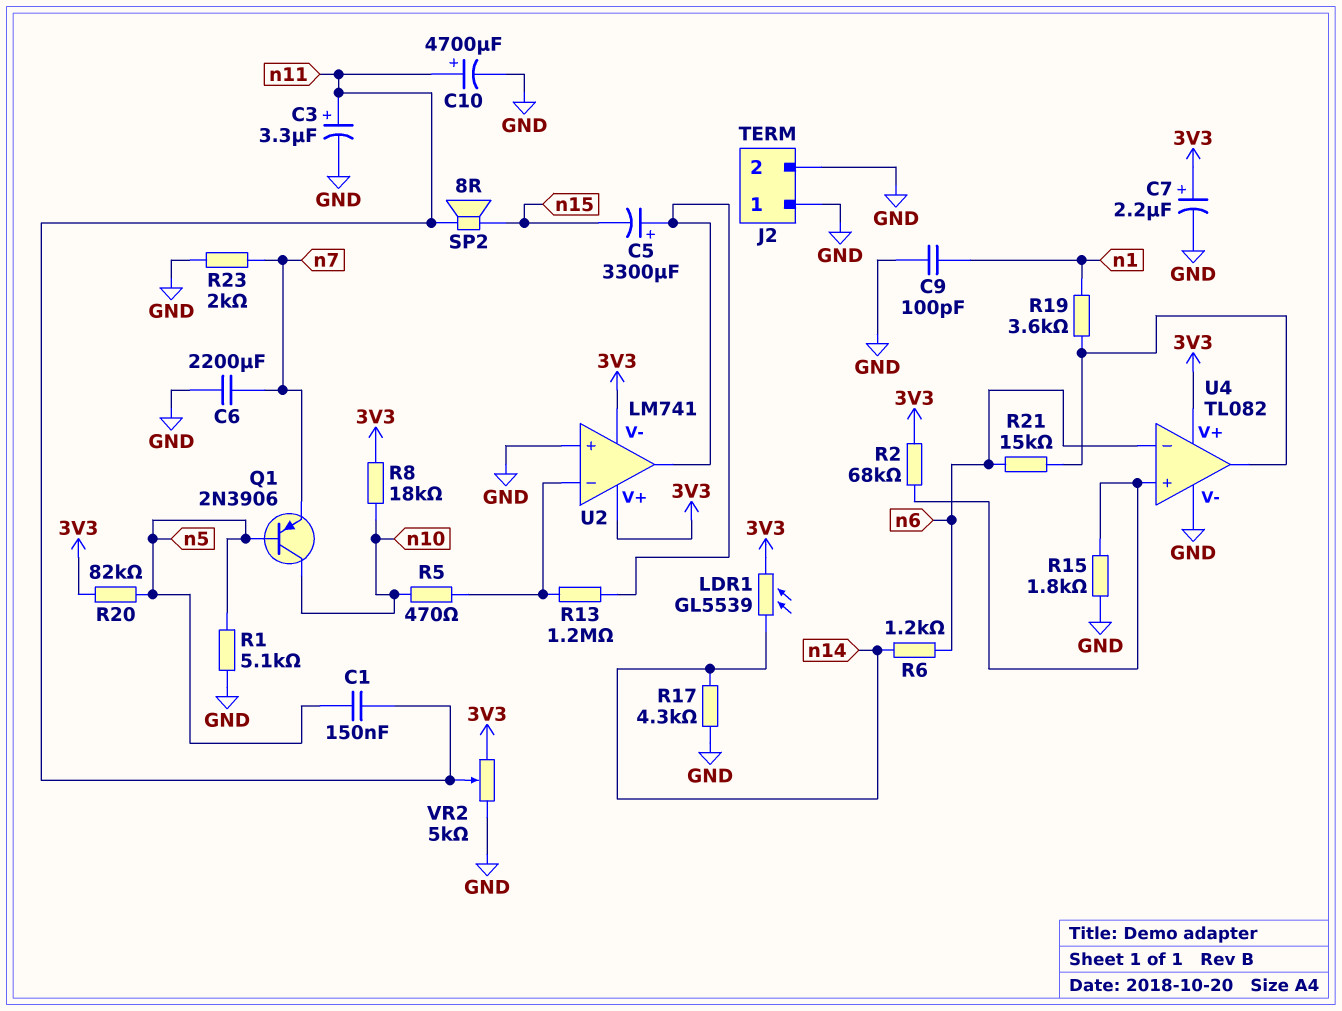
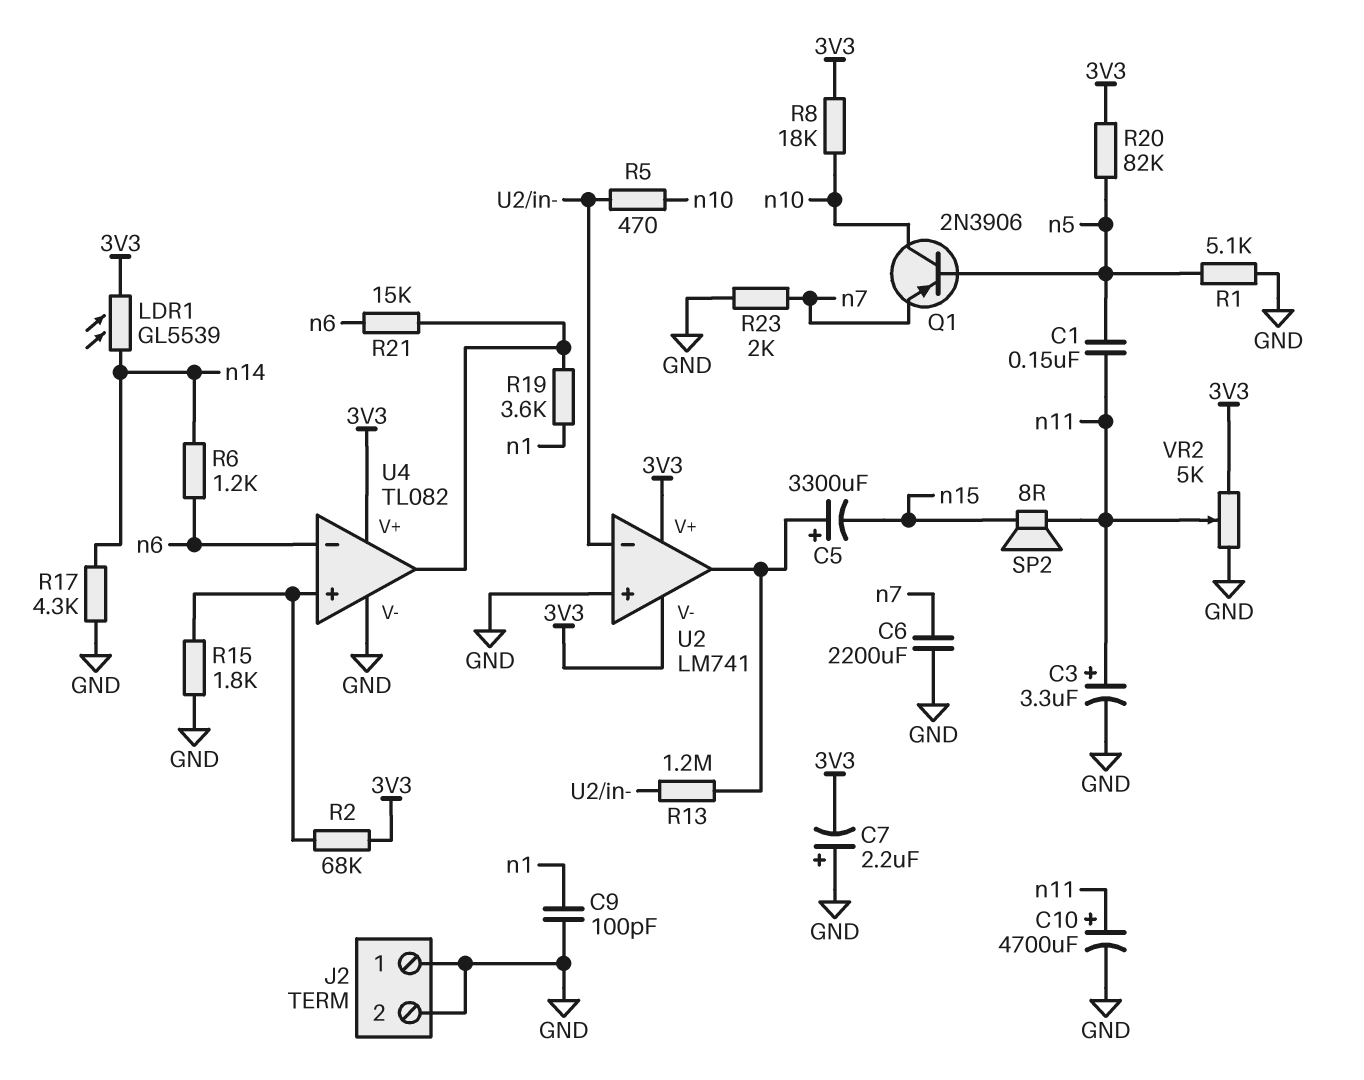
C7: 2.2uF (plus 3V3, minus GND) -> 2.2uF (plus GND, minus 3V3)

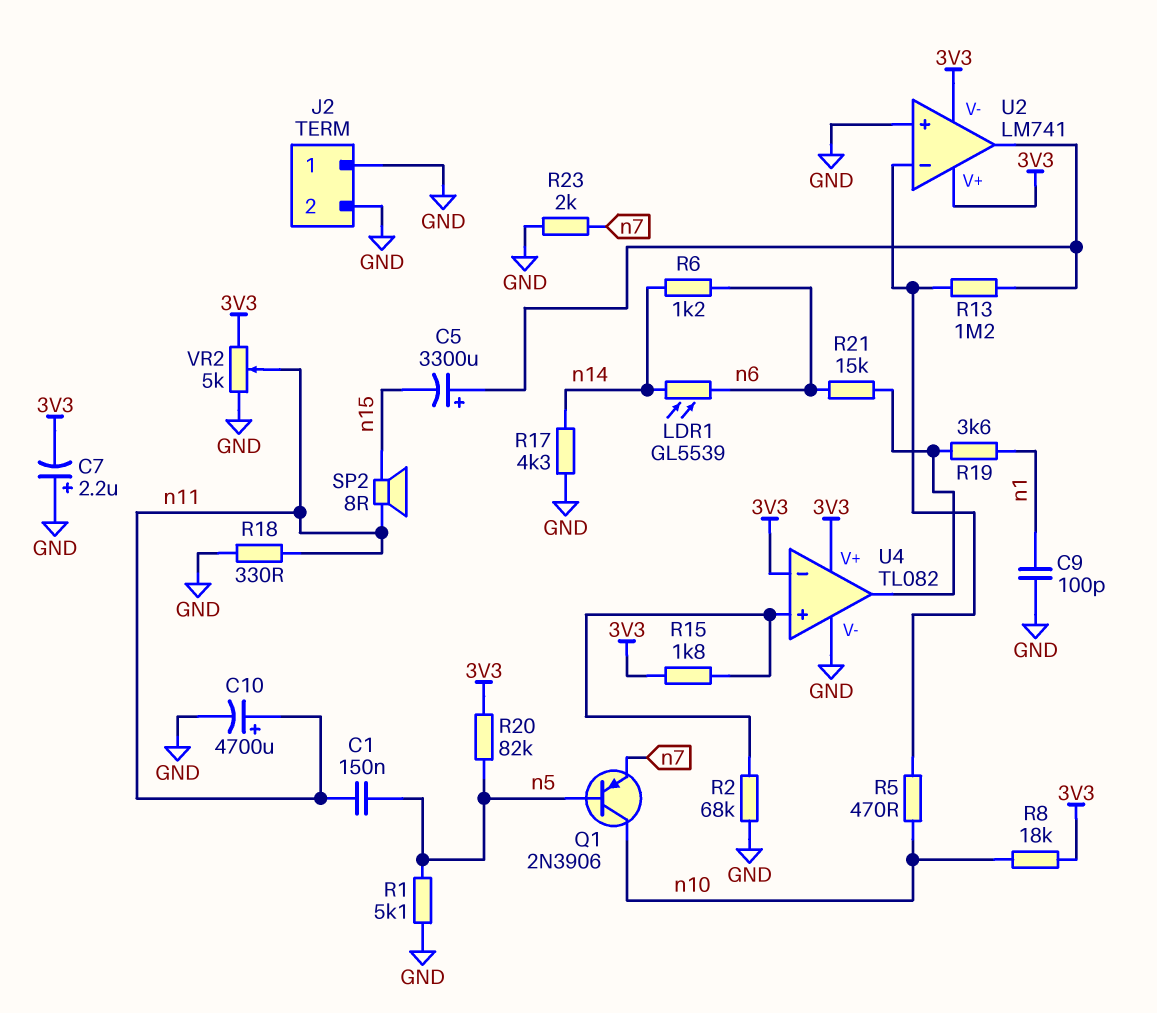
C3: 3.3uF (plus n11, minus GND) -> none
C6: 2200uF (GND, n7) -> none
LDR1: GL5539 (3V3, n14) -> GL5539 (n6, n14)
R2: 68k (3V3, U4/in+) -> 68k (GND, U4/in+)
R15: 1.8k (GND, U4/in+) -> 1.8k (3V3, U4/in+)
R18: none -> 330 (GND, n11)
U4 pin in-: n6 -> 3V3

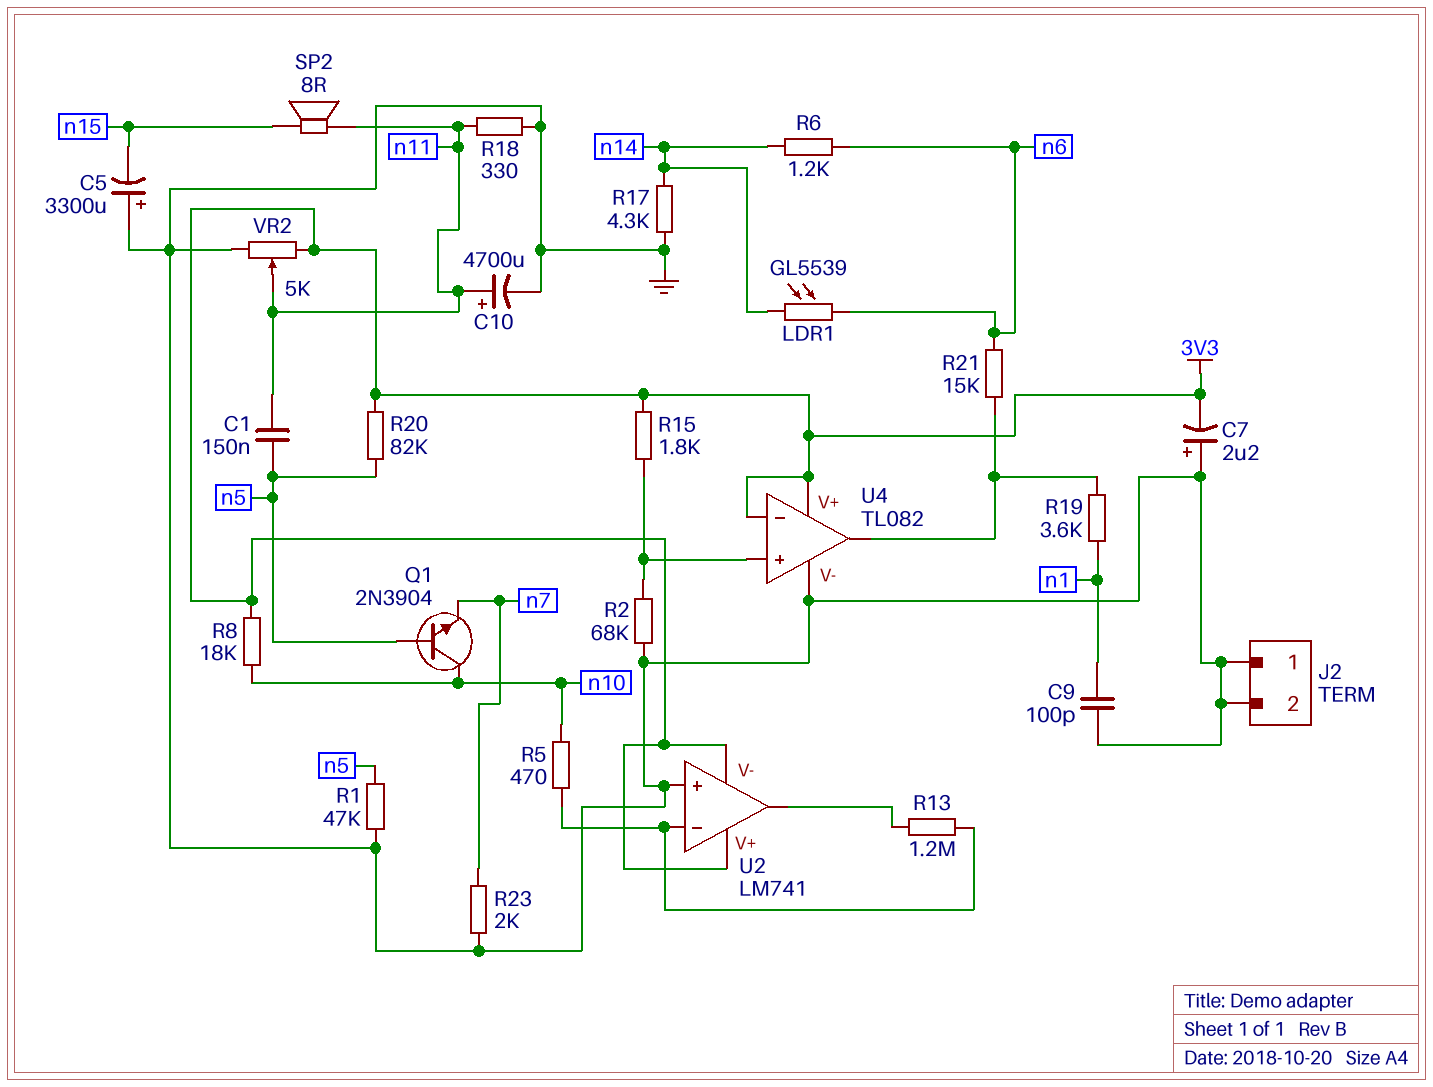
C5: 3300uF (plus U2/out, minus n15) -> 3300uF (plus GND, minus n15)
Q1: PNP 2N3906 (B n5, C n10, E n7) -> NPN 2N3904 (B n5, C n10, E n7)
R1: 5.1k (GND, n5) -> 47k (GND, n5)

